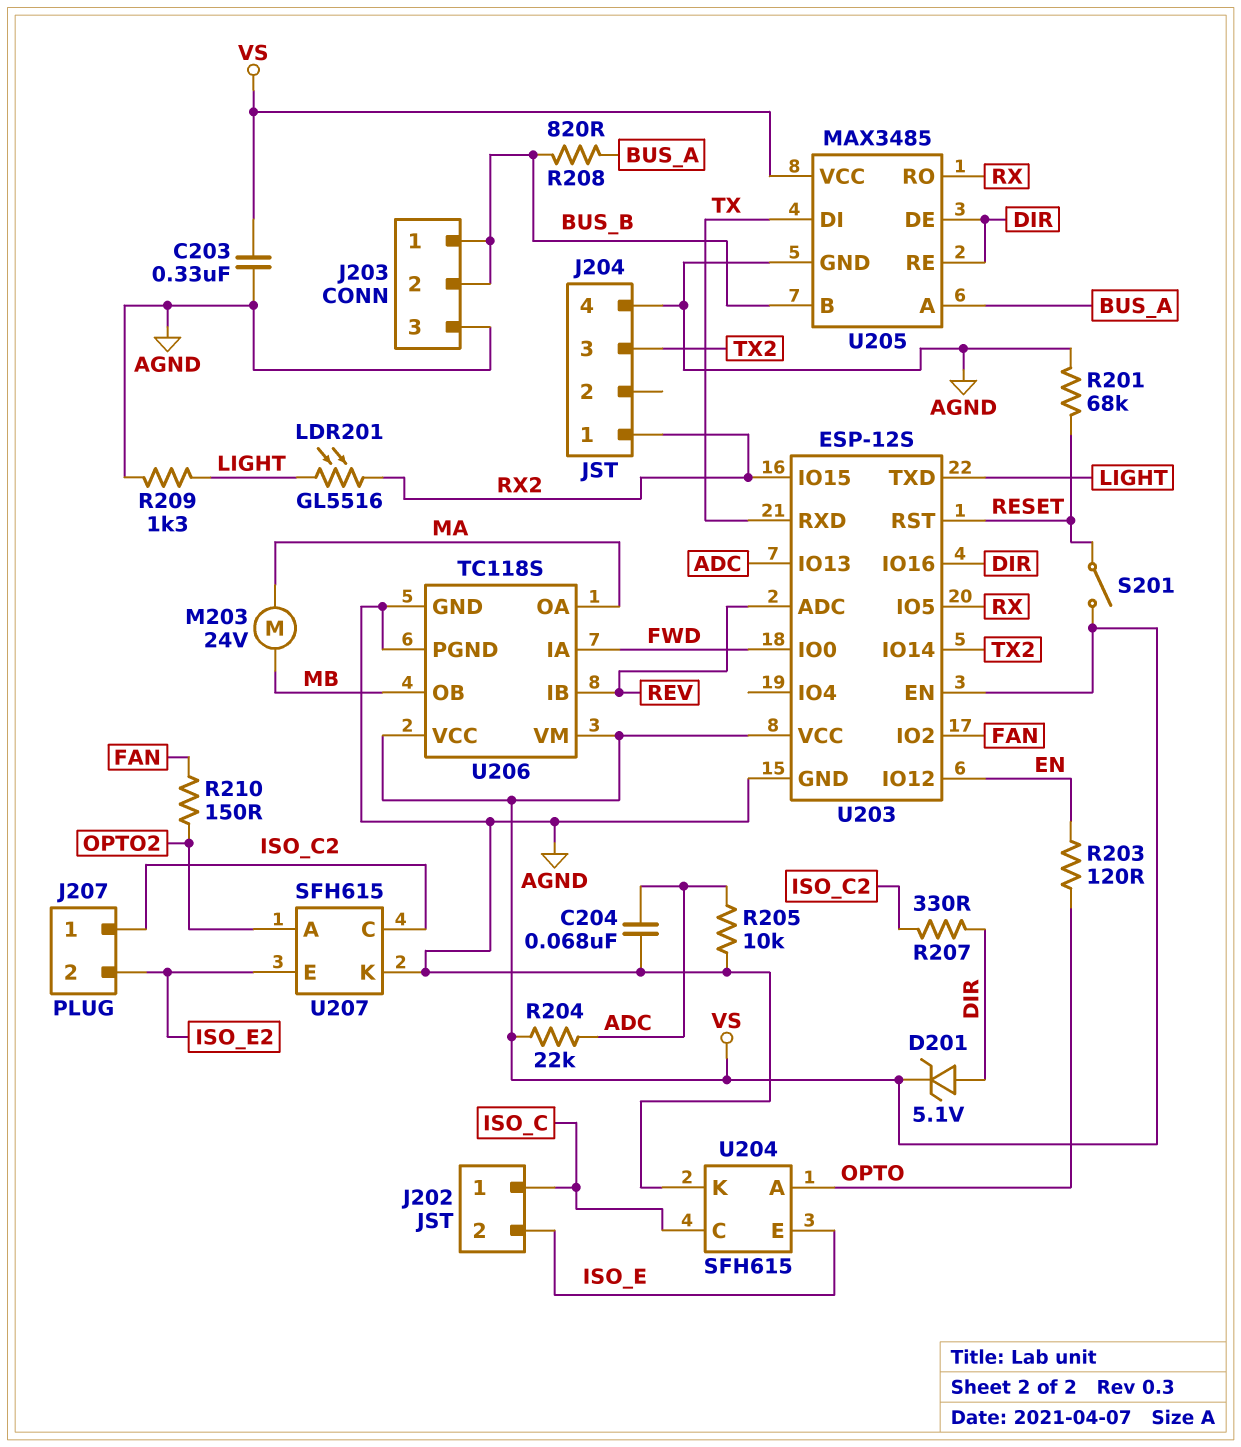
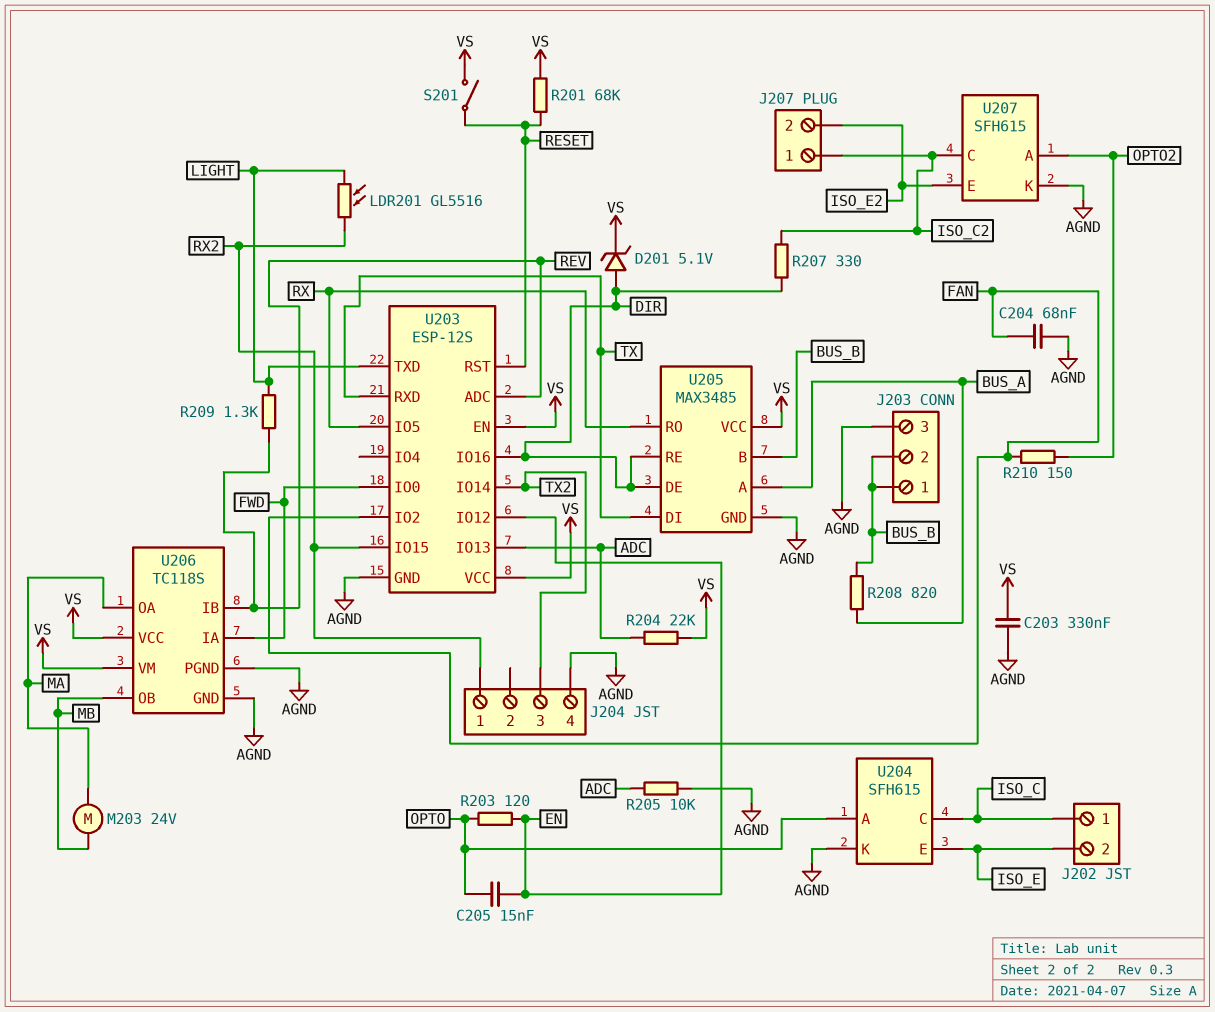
C204: 68nF (ADC, AGND) -> 68nF (AGND, FAN)
C205: none -> 15nF (EN, OPTO)
R201: 68k (AGND, RESET) -> 68k (RESET, VS)
R209: 1.3k (AGND, LIGHT) -> 1.3k (LIGHT, REV)

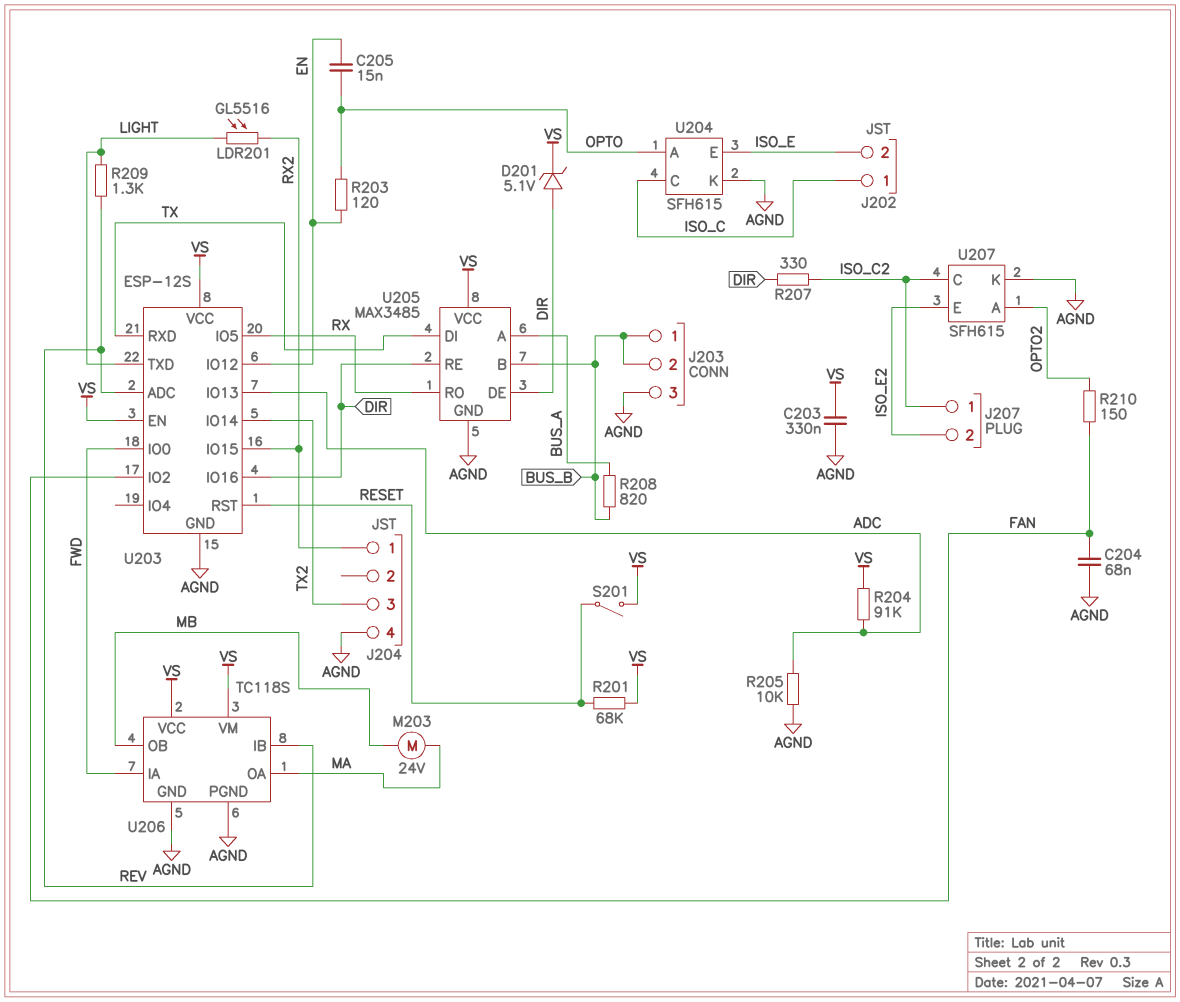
R204: 22k (ADC, VS) -> 91k (ADC, VS)

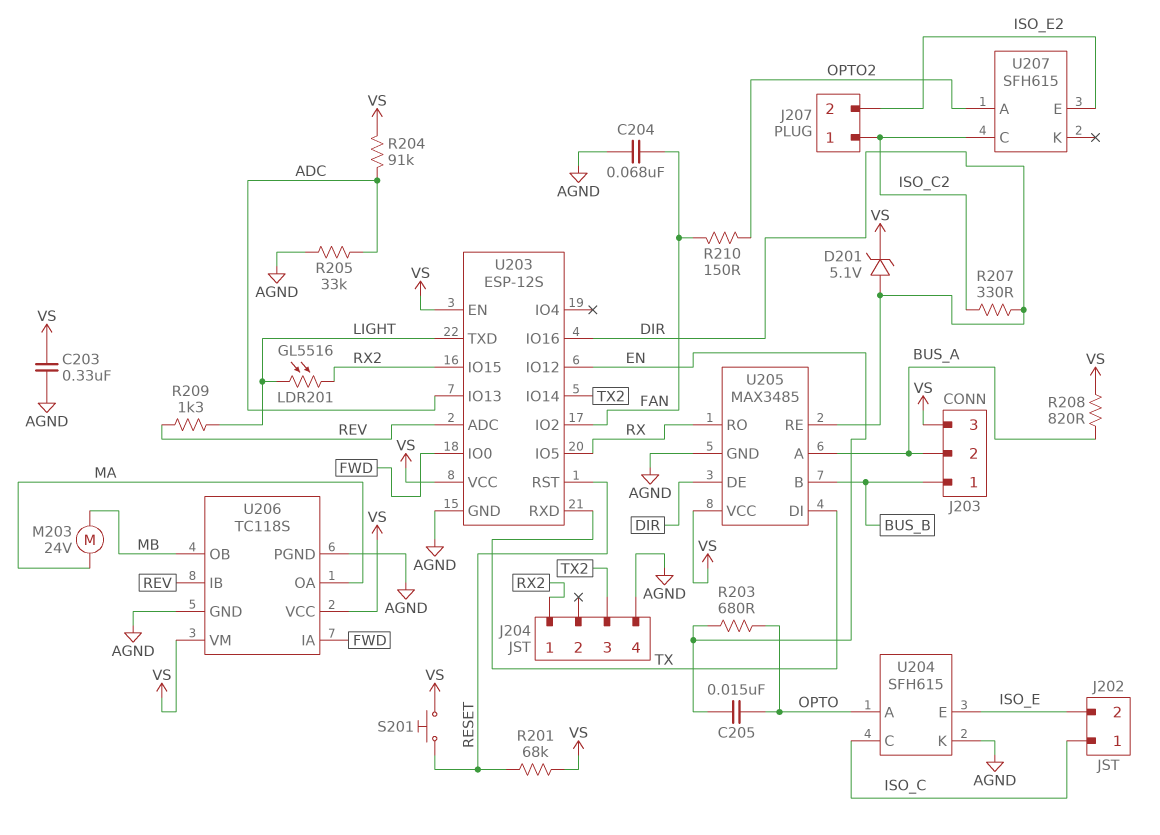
J203 pin 2: BUS_B -> BUS_A
J203 pin 3: AGND -> VS
R203: 120 (EN, OPTO) -> 680 (EN, OPTO)
R205: 10k (ADC, AGND) -> 33k (ADC, AGND)
R208: 820 (BUS_A, BUS_B) -> 820 (BUS_A, VS)
S201: switch (RESET, VS) -> button (RESET, VS)
U207 pin K: AGND -> none

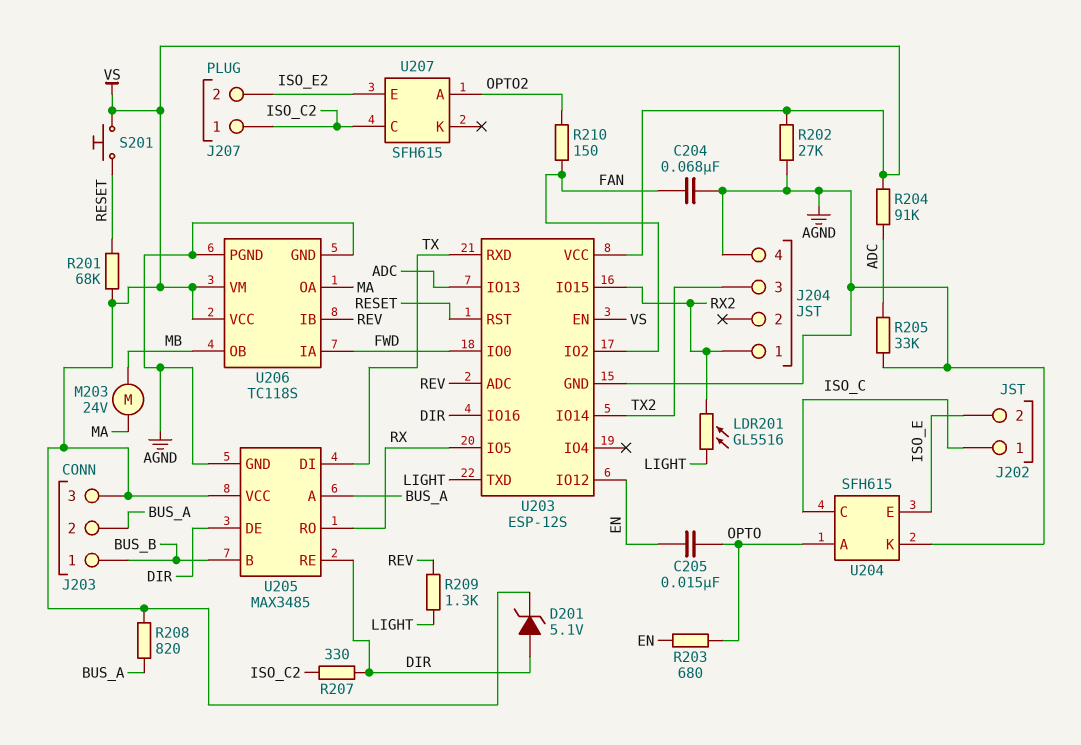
C203: 330nF (AGND, VS) -> none
R202: none -> 27k (AGND, VS)

